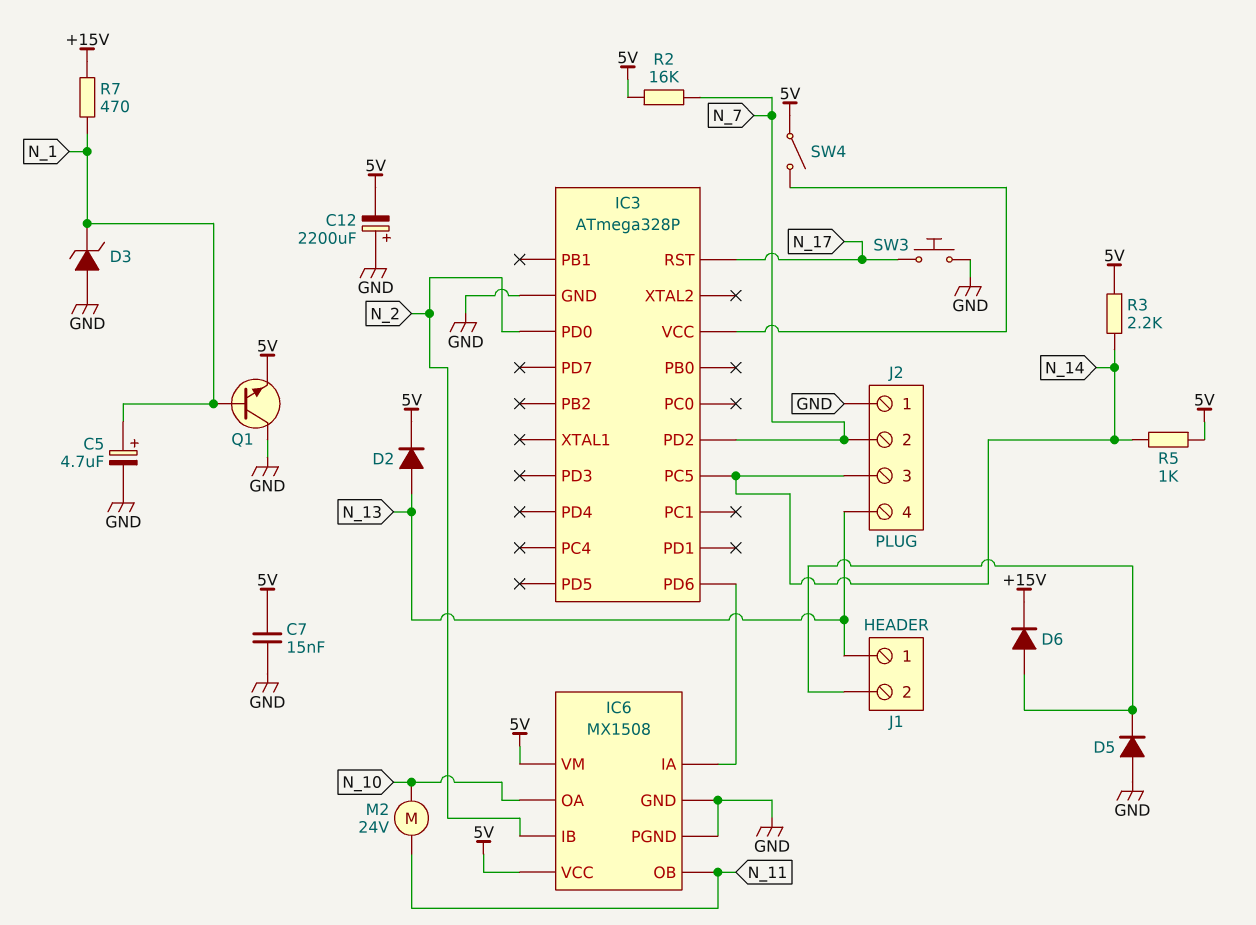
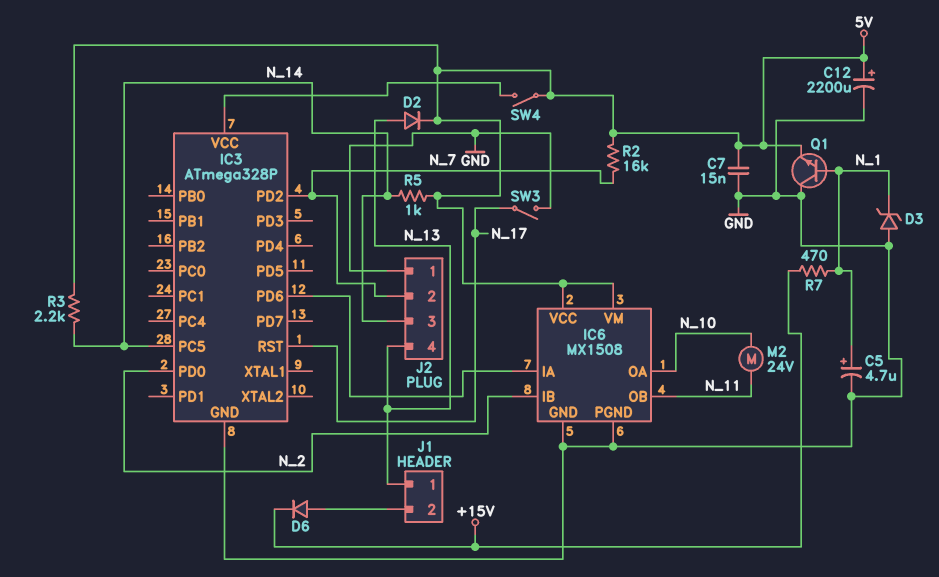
C12: 2200uF (plus GND, minus 5V) -> 2200uF (plus 5V, minus GND)
D5: diode (A GND, K J1/2) -> none
SW3: button (GND, N_17) -> switch (GND, N_17)

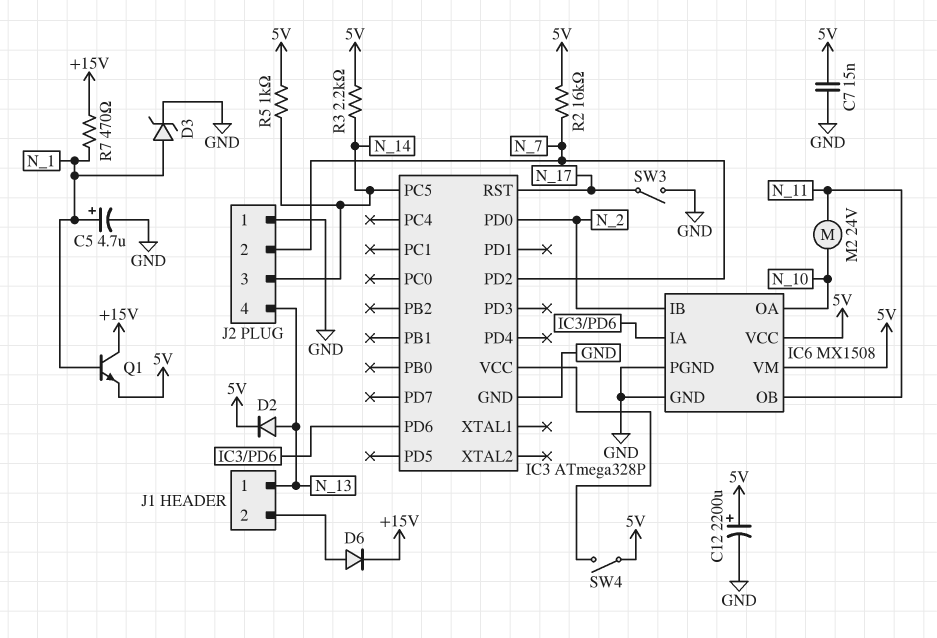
D3: zener (A GND, K N_1) -> zener (A N_1, K GND)
Q1: NPN (B N_1, C GND, E 5V) -> NPN (B N_1, C +15V, E 5V)

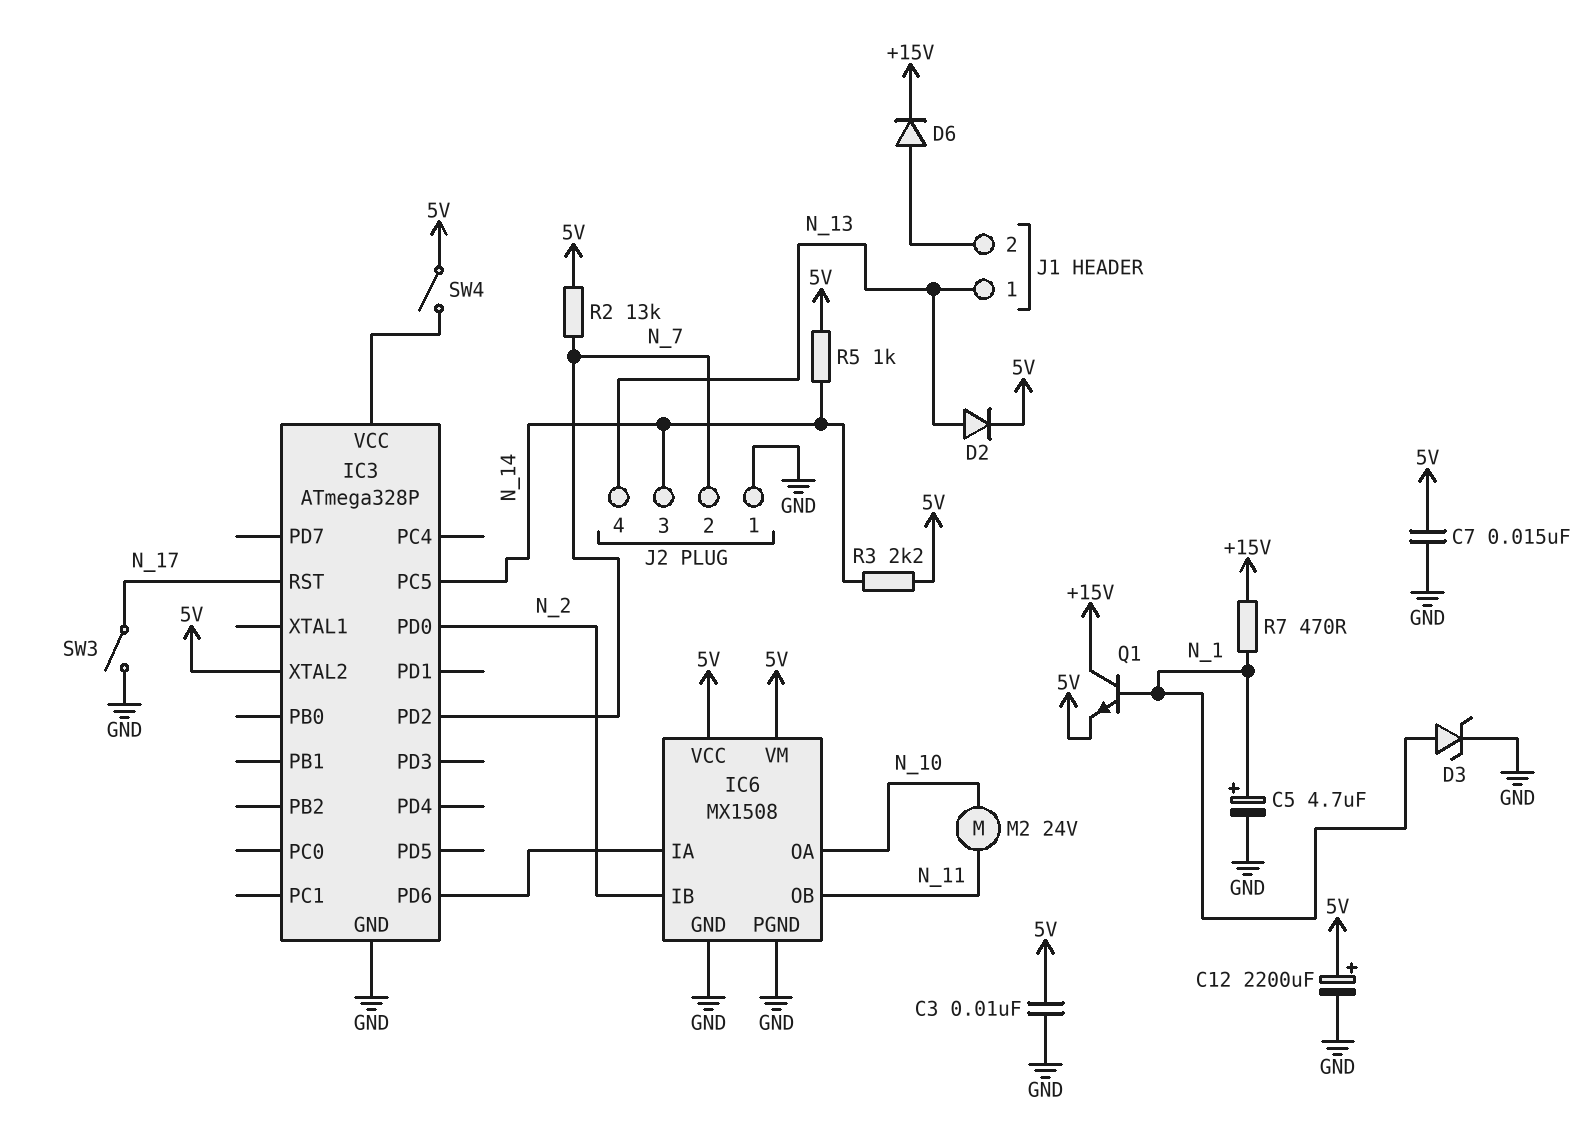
C3: none -> 10nF (5V, GND)
IC3 pin XTAL2: none -> 5V
R2: 16k (5V, N_7) -> 13k (5V, N_7)

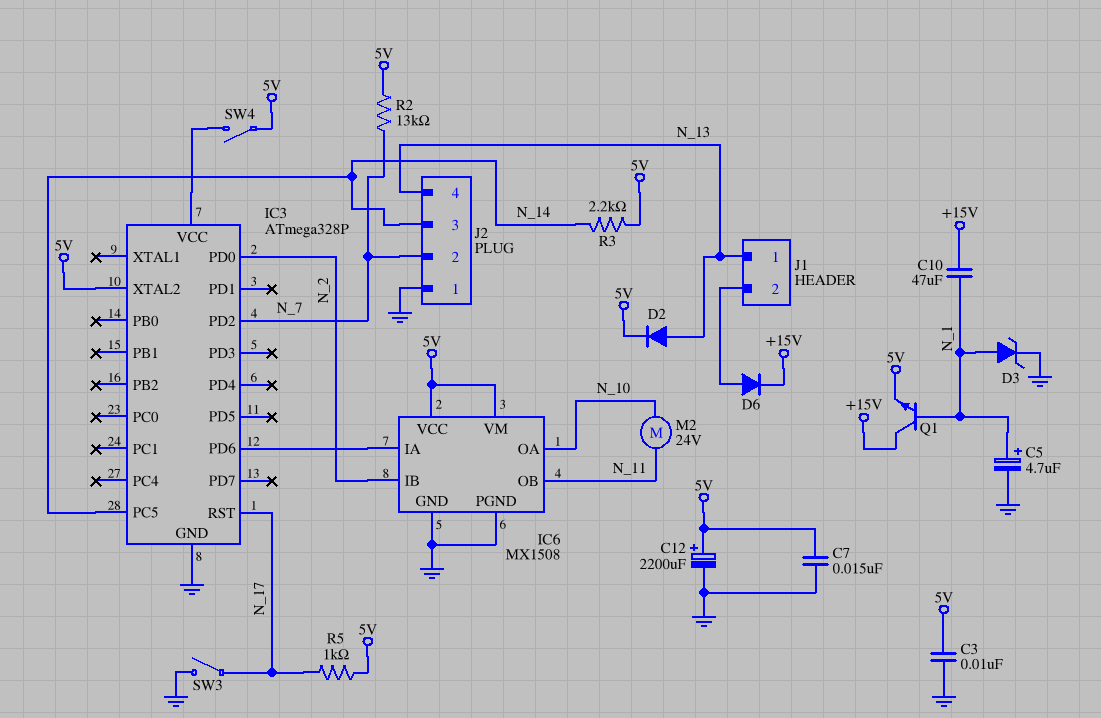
C10: none -> 47uF (+15V, N_1)
R5: 1k (5V, N_14) -> 1k (5V, N_17)
R7: 470 (+15V, N_1) -> none

